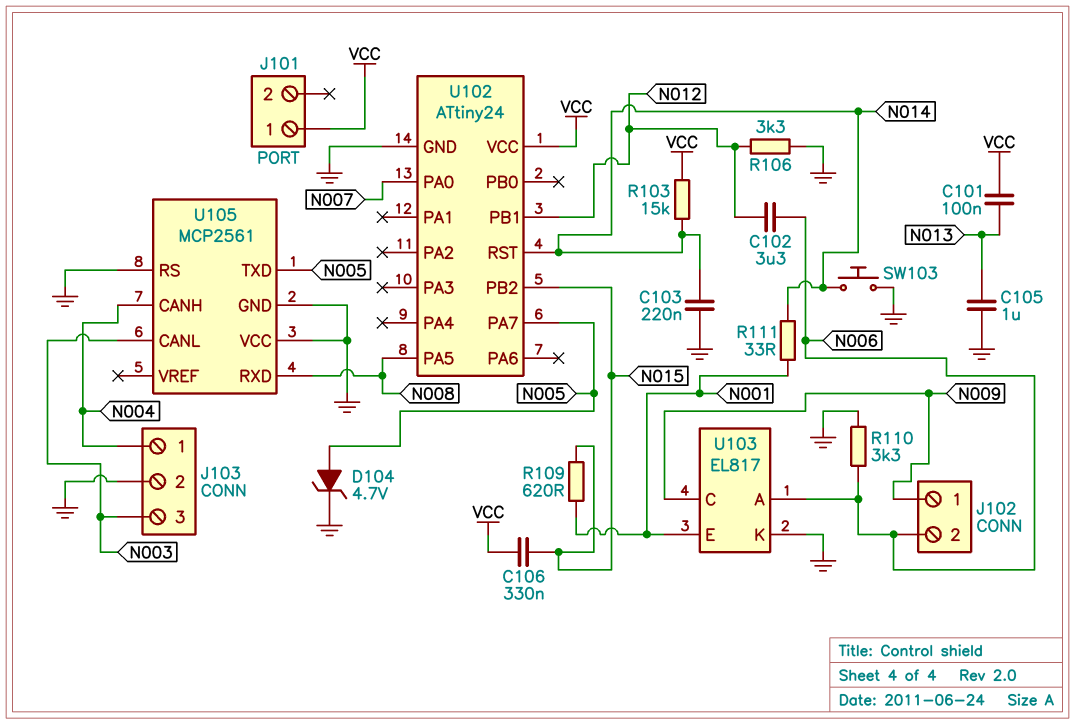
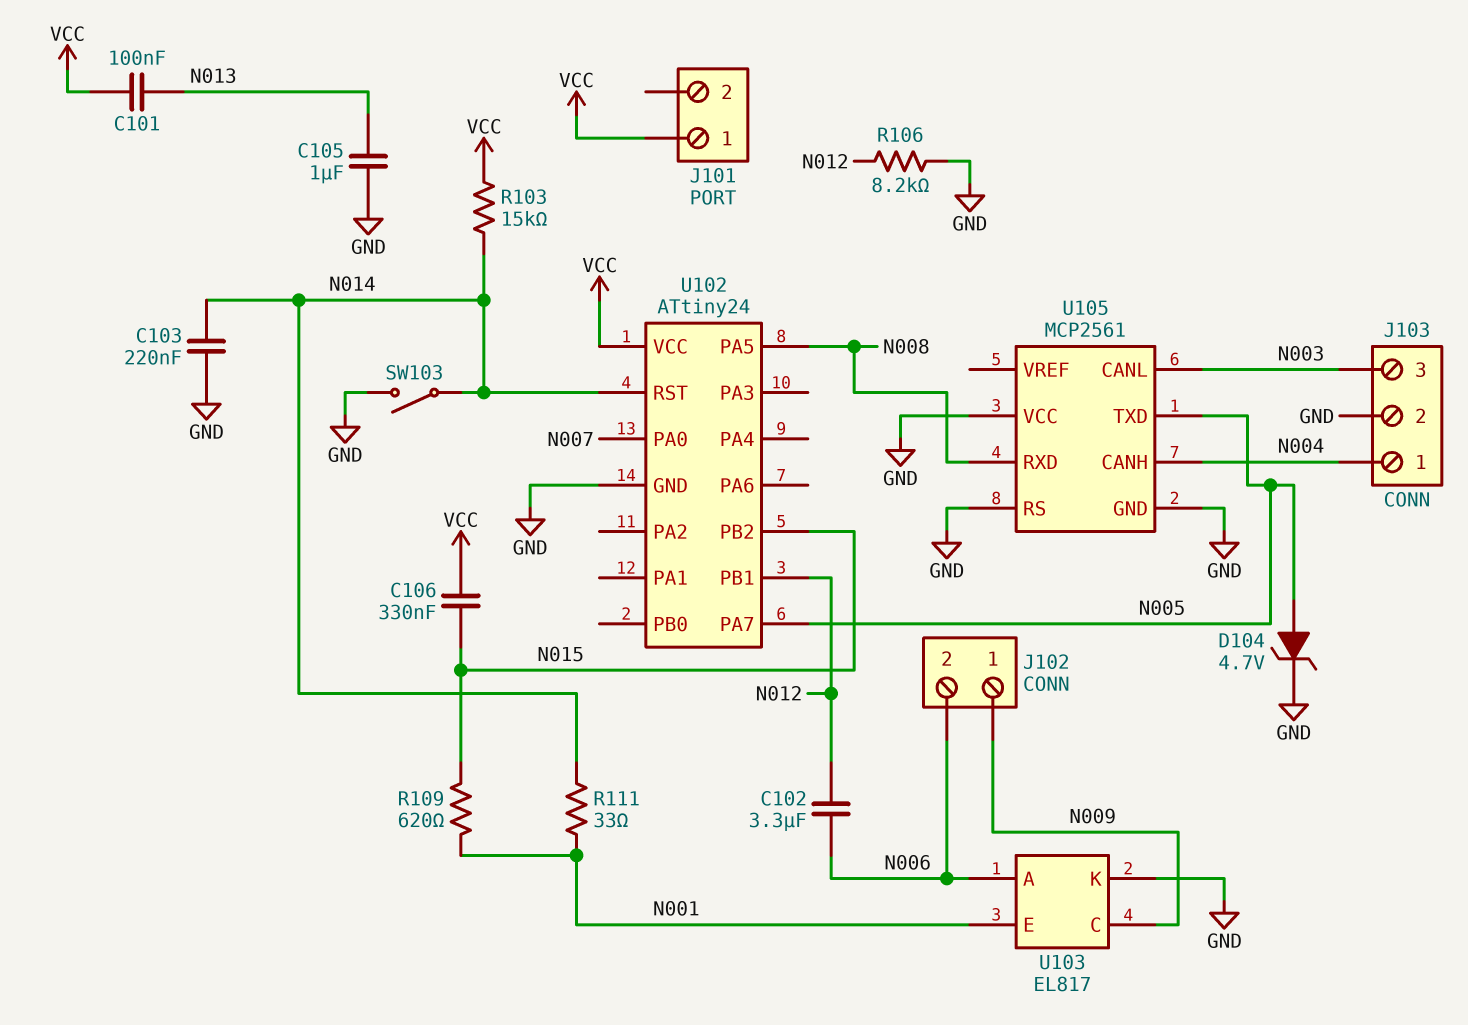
R106: 3.3k (GND, N012) -> 8.2k (GND, N012)
R110: 3.3k (GND, N006) -> none
SW103: button (GND, N014) -> switch (GND, N014)

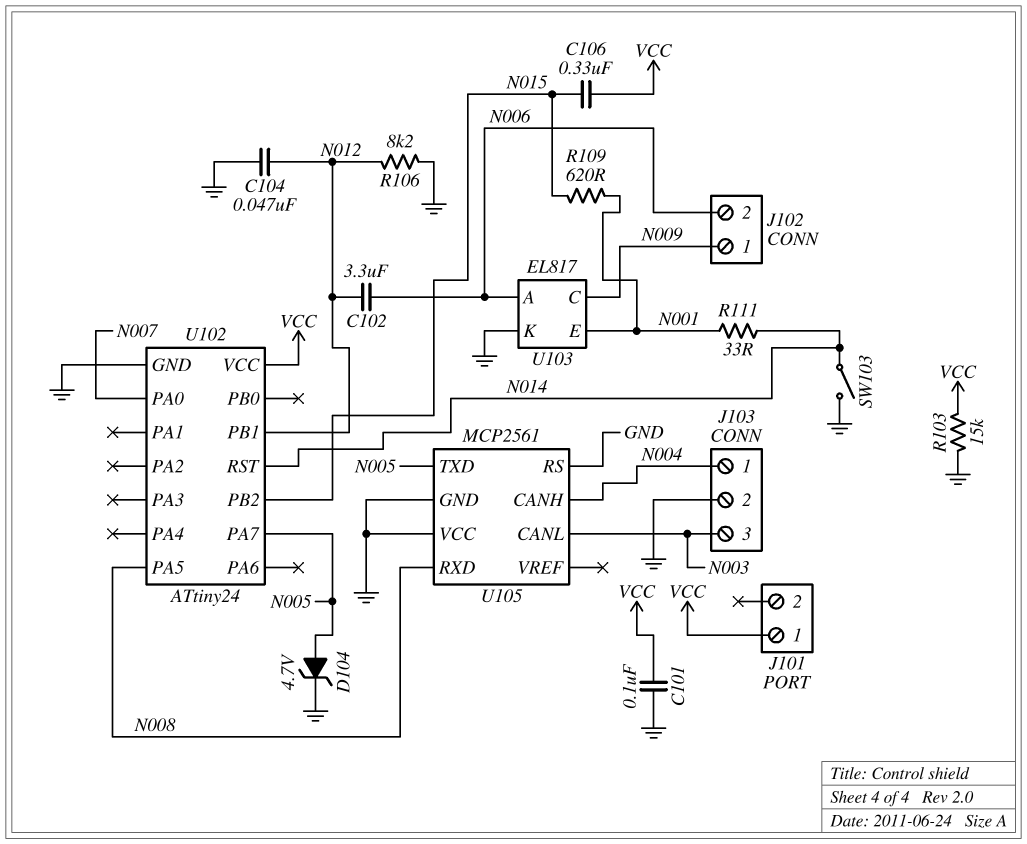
C101: 100nF (N013, VCC) -> 100nF (GND, VCC)
C103: 220nF (GND, N014) -> none
C104: none -> 47nF (GND, N012)
C105: 1uF (GND, N013) -> none
R103: 15k (N014, VCC) -> 15k (GND, VCC)

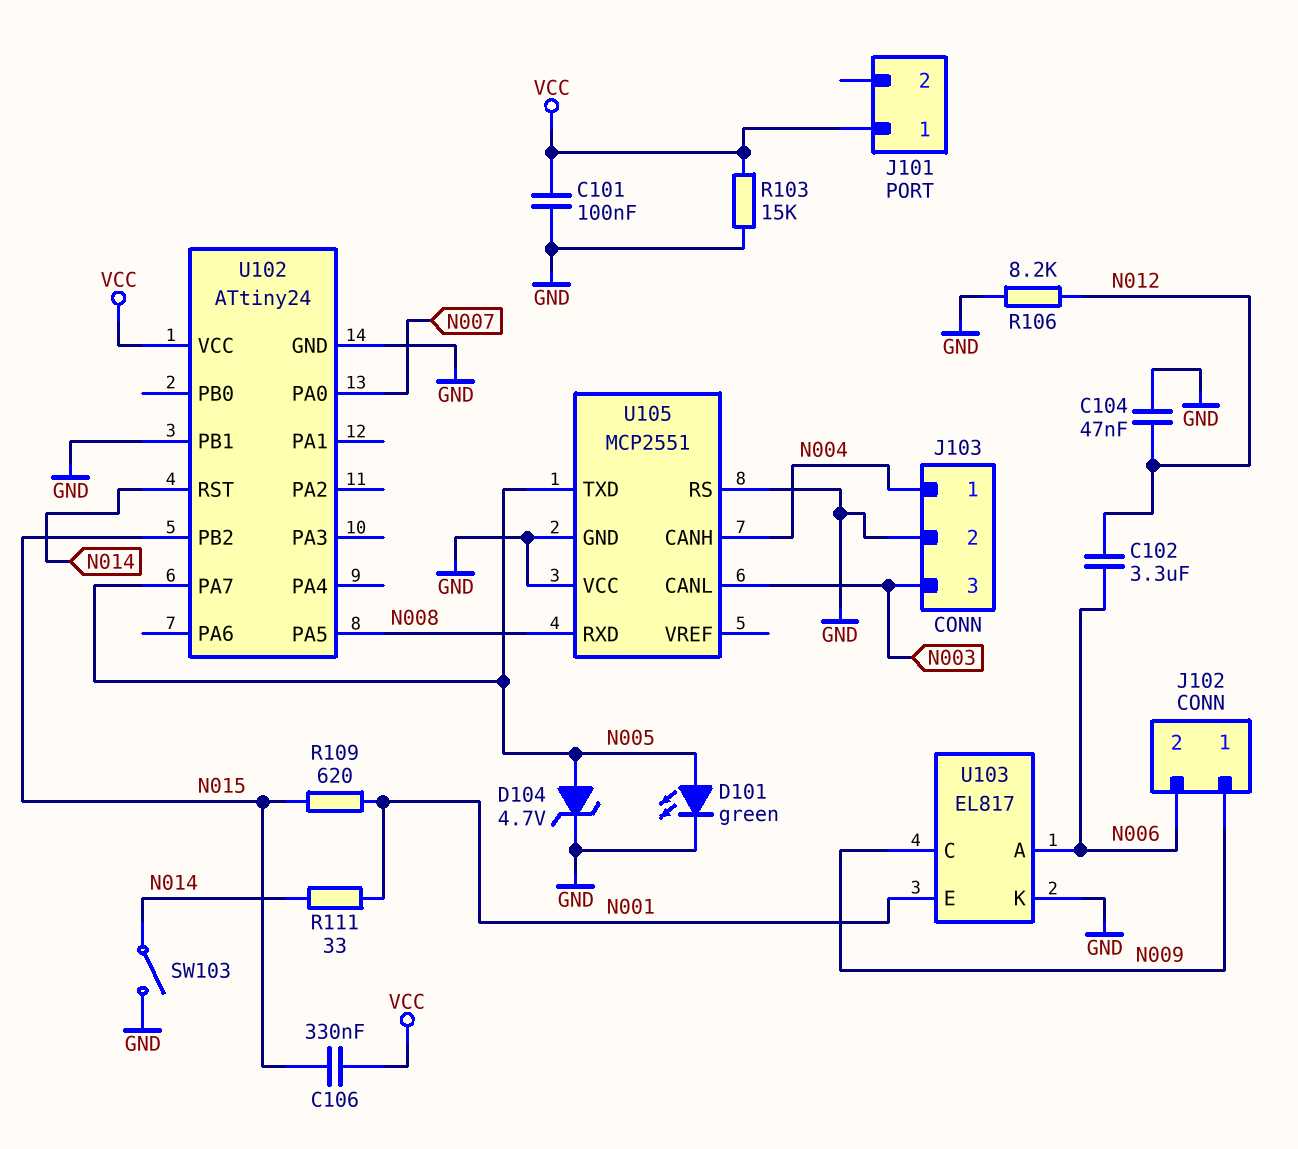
D101: none -> LED green (A N005, K GND)
U102 pin PB1: N012 -> GND
U105: MCP2561 -> MCP2551

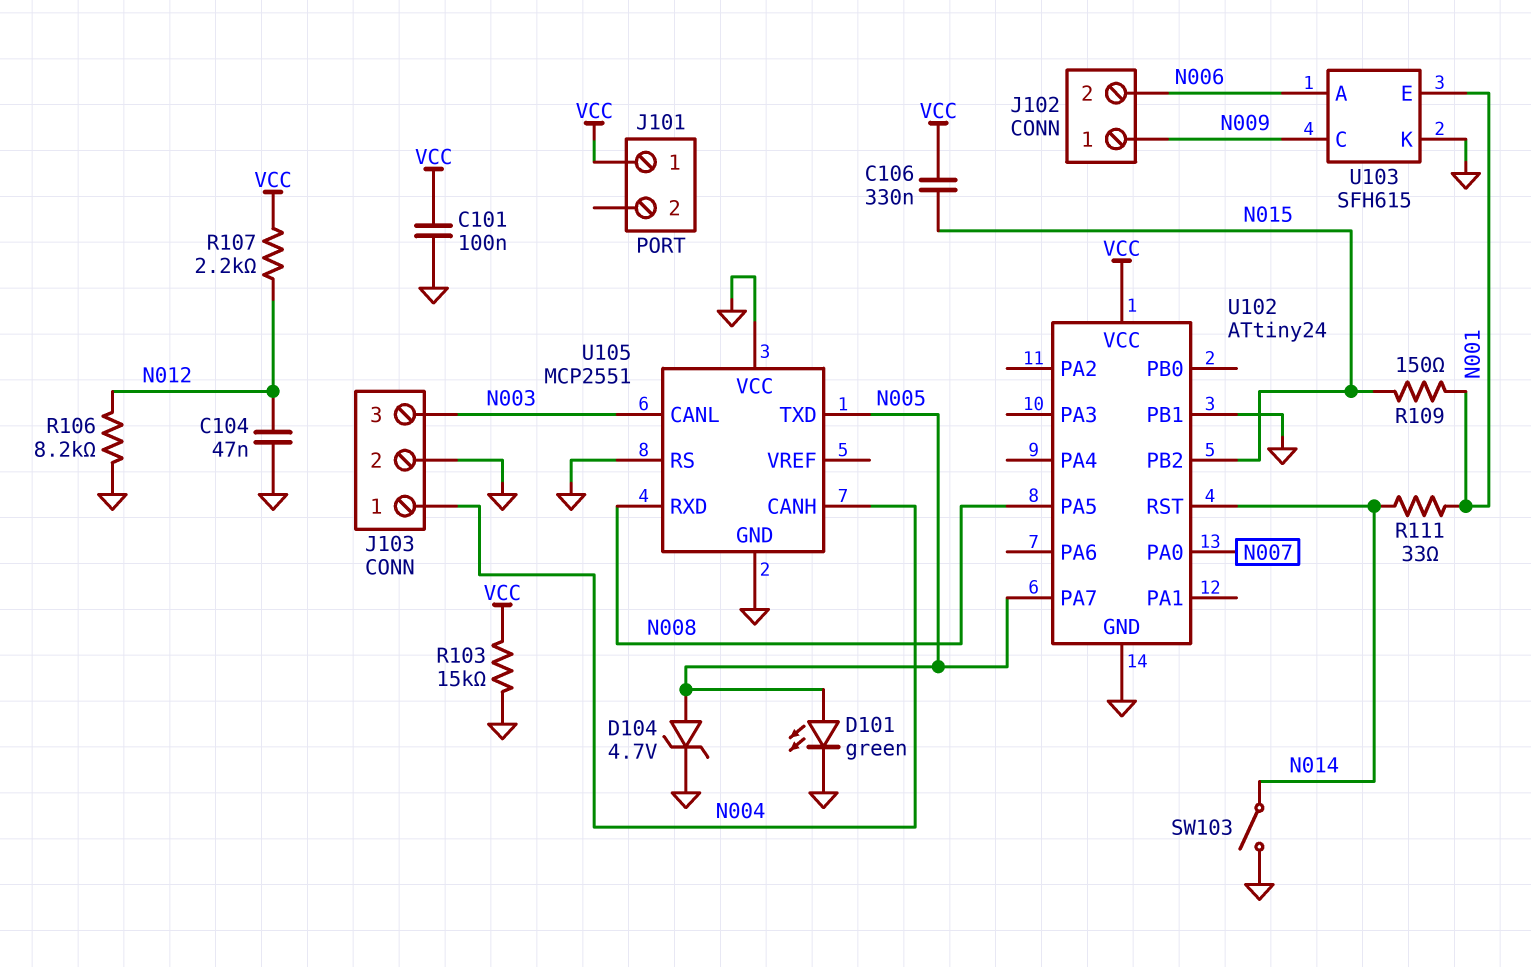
C102: 3.3uF (N006, N012) -> none
R107: none -> 2.2k (N012, VCC)
R109: 620 (N001, N015) -> 150 (N001, N015)
U103: EL817 -> SFH615

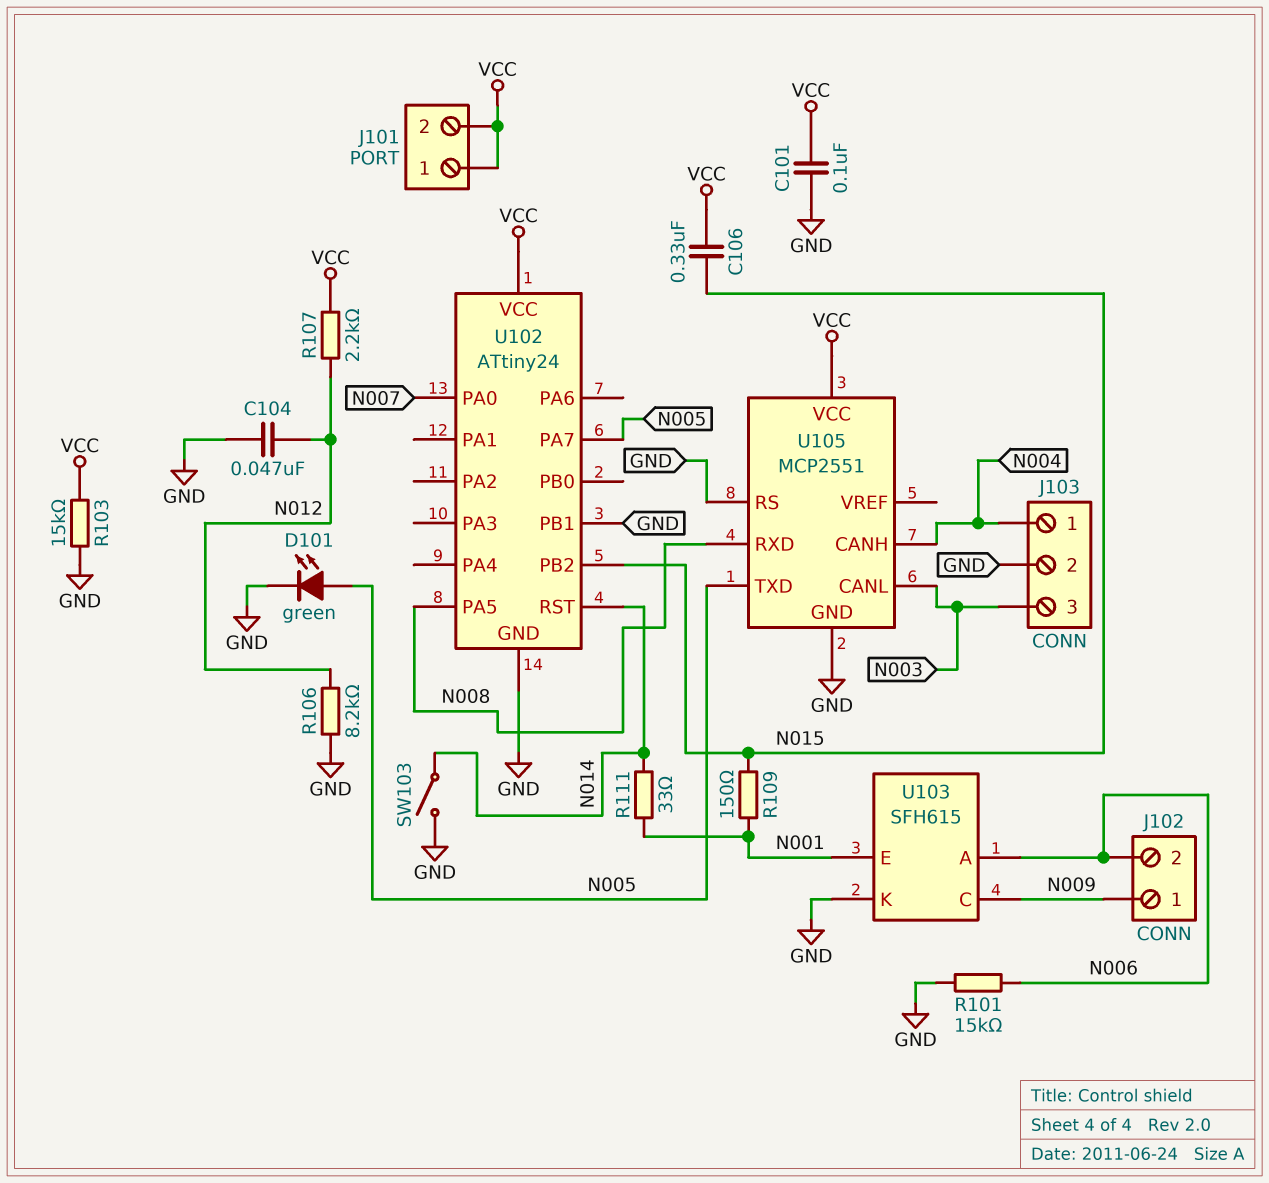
D104: zener 4.7V (A N005, K GND) -> none
J101 pin 2: none -> VCC
R101: none -> 15k (GND, N006)
U105 pin VCC: GND -> VCC

